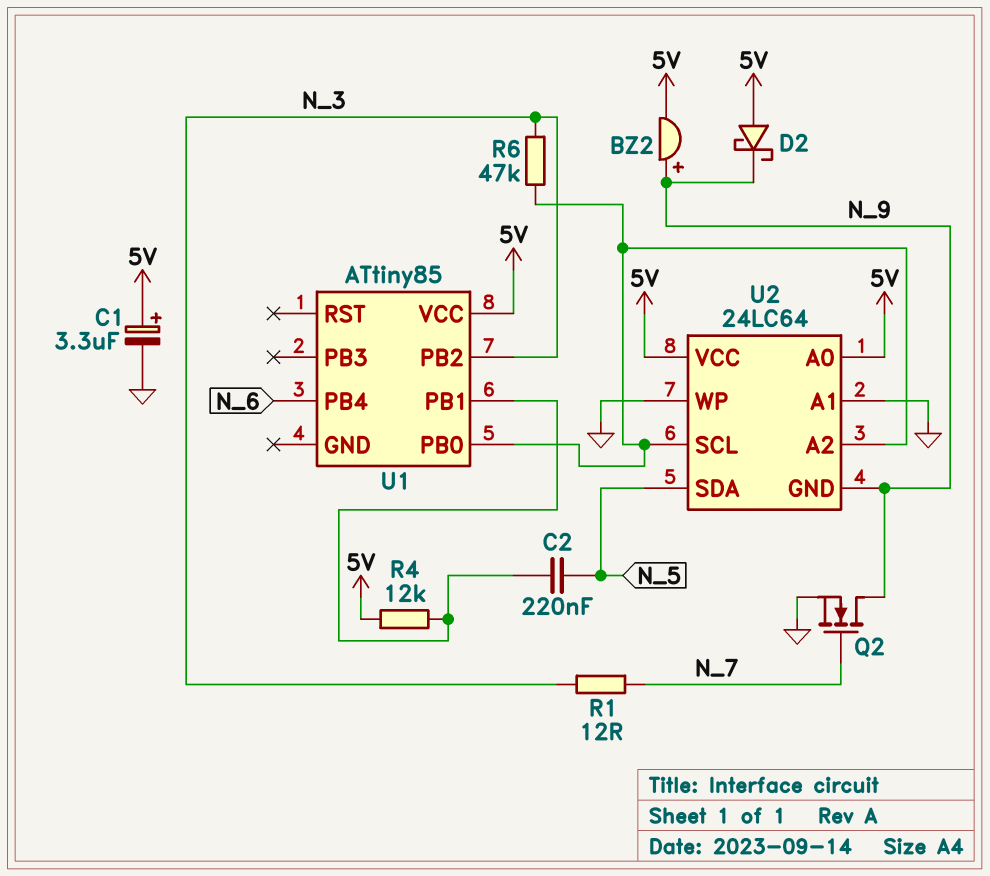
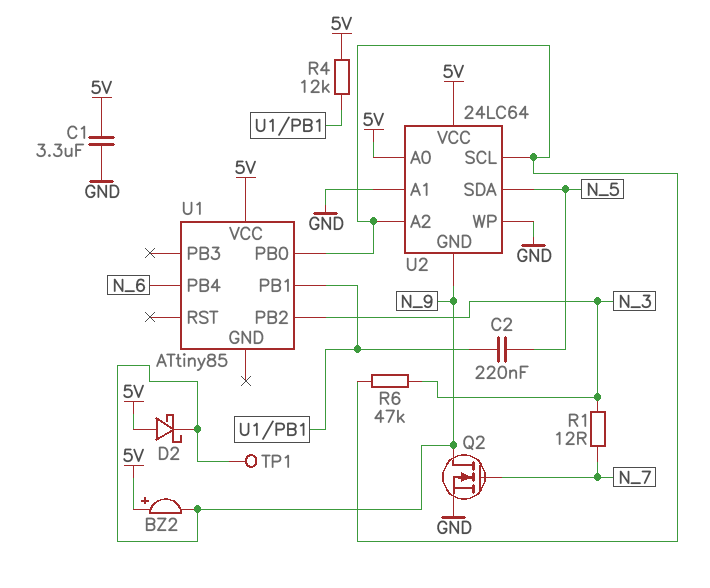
BZ2: buzzer (plus N_9, minus 5V) -> buzzer (plus 5V, minus N_9)
C1: 3.3uF (plus 5V, minus GND) -> 3.3uF (5V, GND)
TP1: none -> test point (N_9)

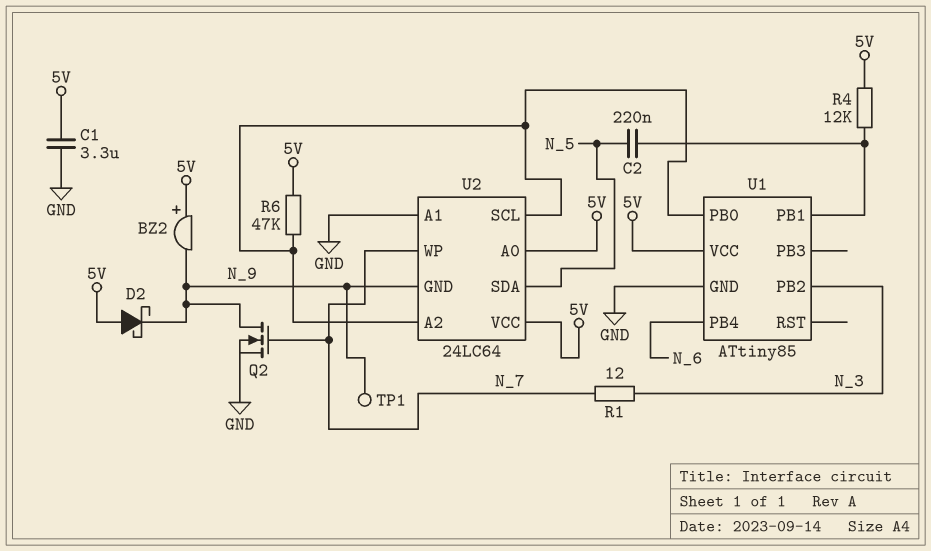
R6: 47k (N_3, U1/PB0) -> 47k (5V, U1/PB0)
U1 pin GND: none -> GND
U2 pin WP: GND -> N_7

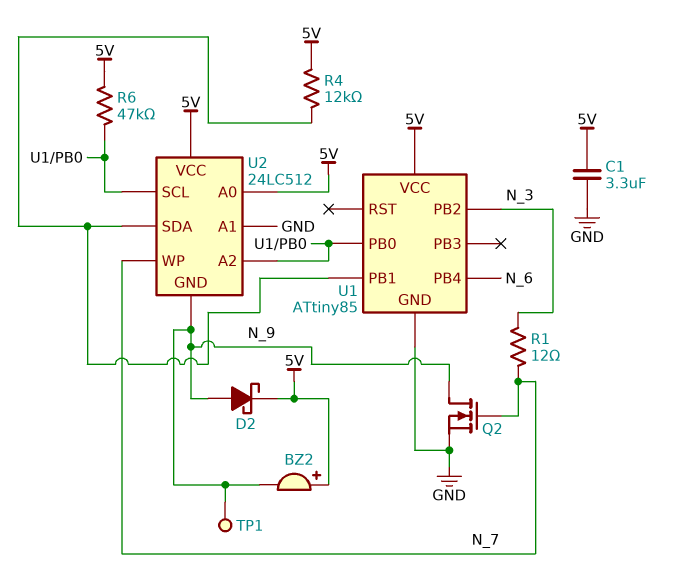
C2: 220nF (N_5, U1/PB1) -> none
D2: schottky (A 5V, K N_9) -> schottky (A N_9, K 5V)
U2: 24LC64 -> 24LC512
U2 pin SDA: N_5 -> U1/PB1

